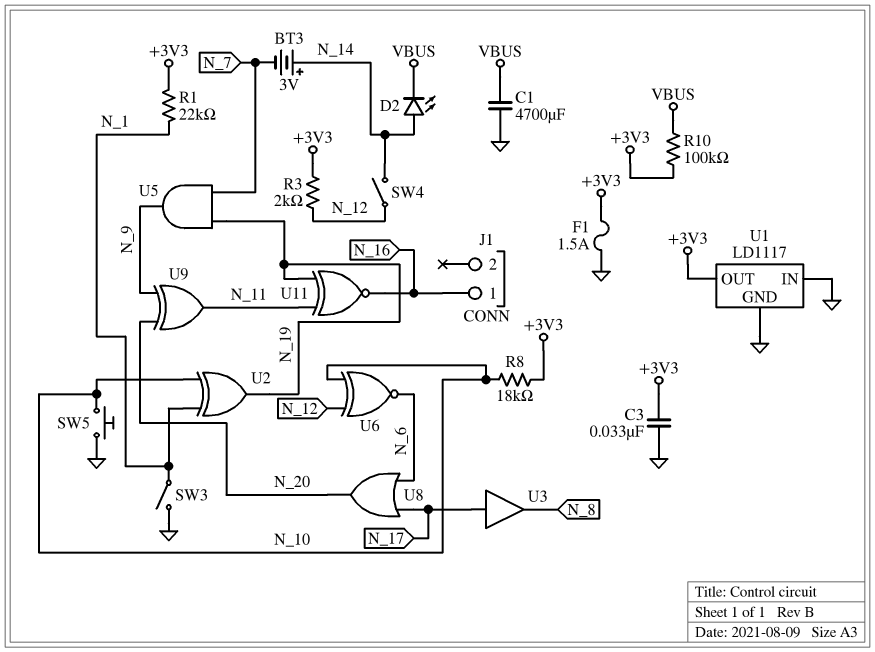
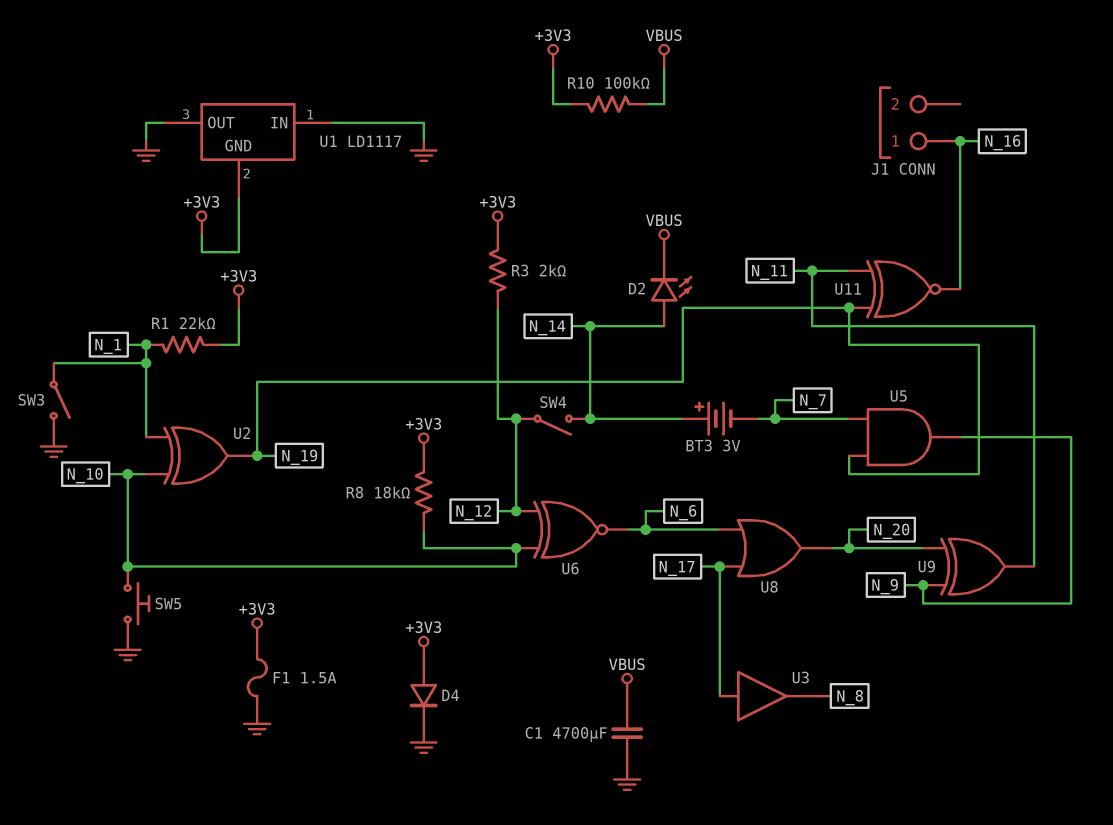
C3: 33nF (+3V3, GND) -> none
D4: none -> diode (A +3V3, K GND)
U1 pin GND: GND -> +3V3
U1 pin OUT: +3V3 -> GND

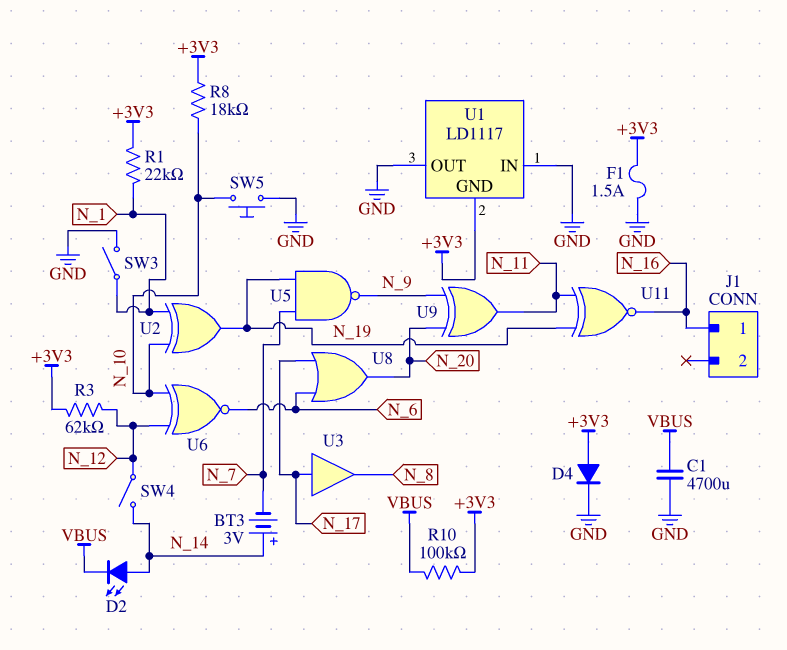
R3: 2k (+3V3, N_12) -> 62k (+3V3, N_12)
U5: AND (in N_7, in N_19, out N_9) -> NAND (in N_7, in N_19, out N_9)

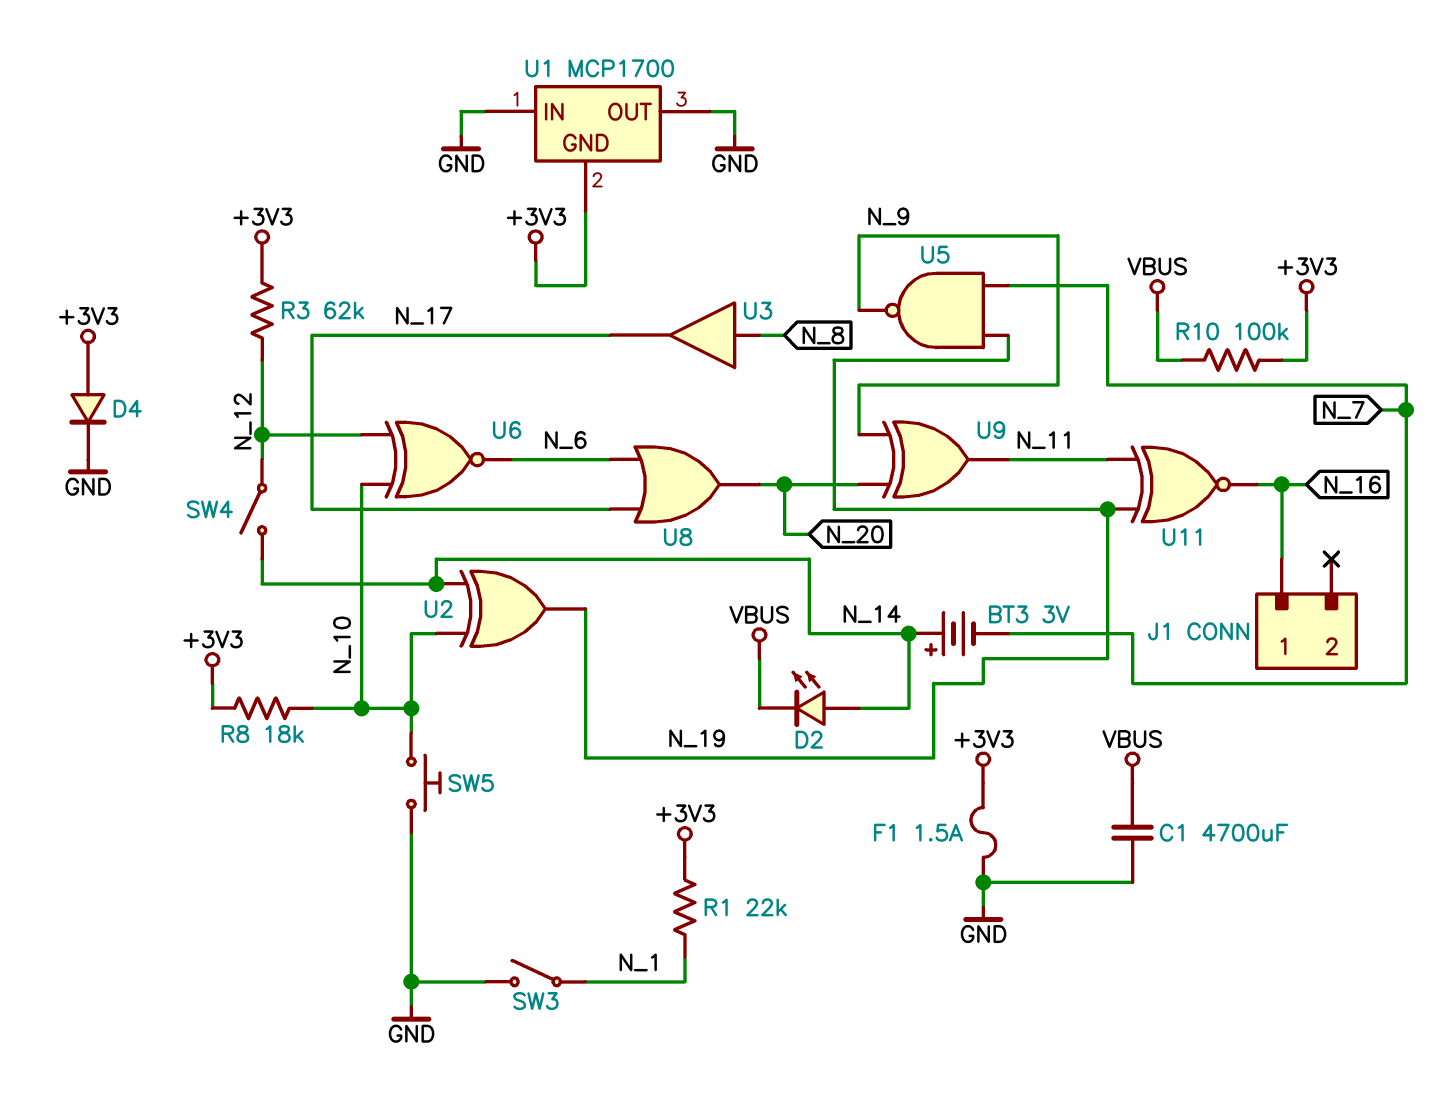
U1: LD1117 -> MCP1700
U2: XOR (in N_1, in N_10, out N_19) -> XOR (in N_10, in N_14, out N_19)
U3: buffer (in N_17, out N_8) -> buffer (in N_8, out N_17)

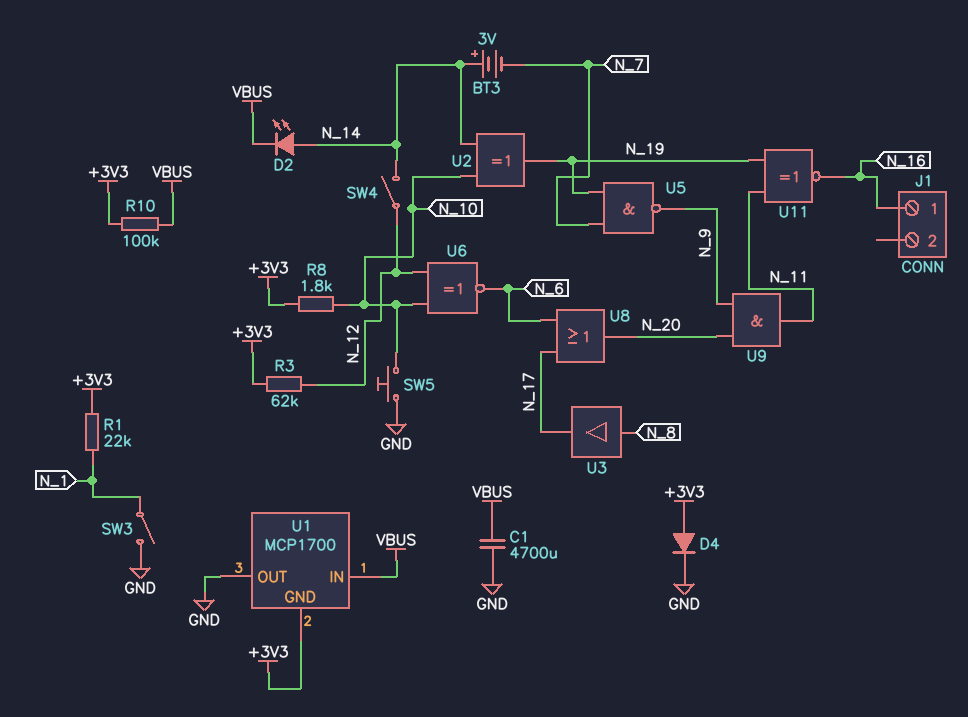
F1: 1.5A (+3V3, GND) -> none
R8: 18k (+3V3, N_10) -> 1.8k (+3V3, N_10)
U1 pin IN: GND -> VBUS
U9: XOR (in N_9, in N_20, out N_11) -> AND (in N_9, in N_20, out N_11)

